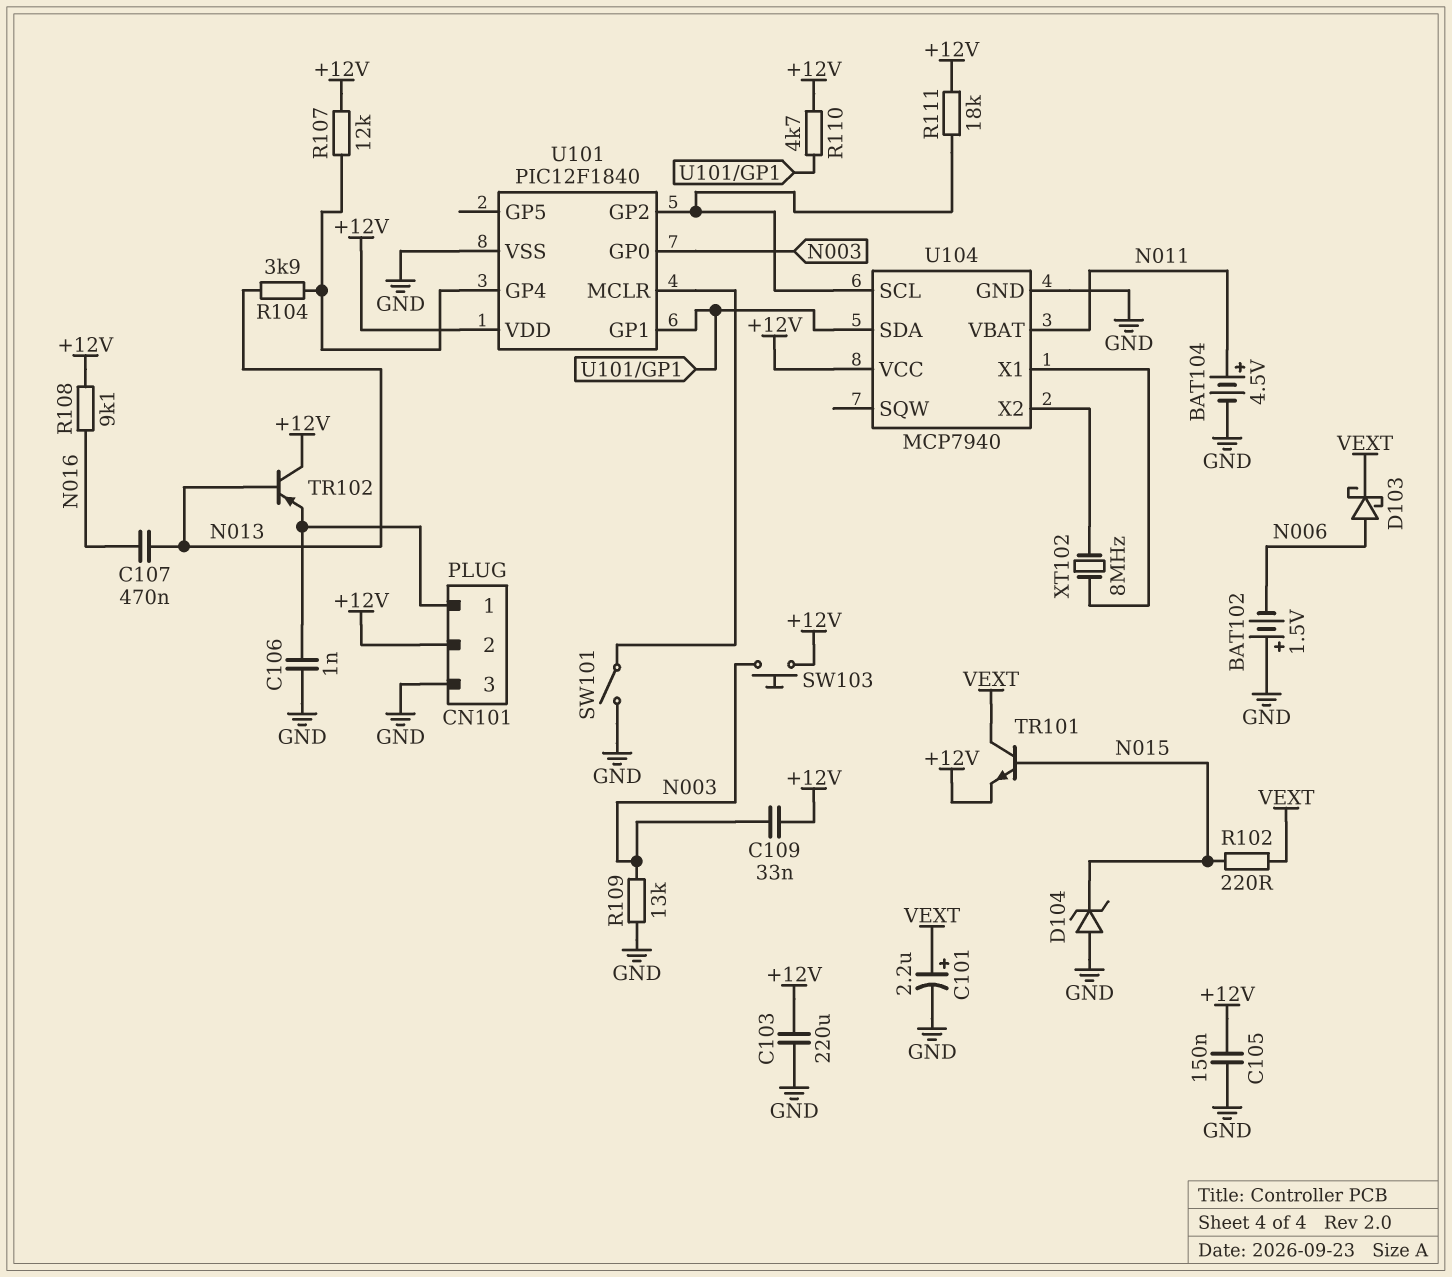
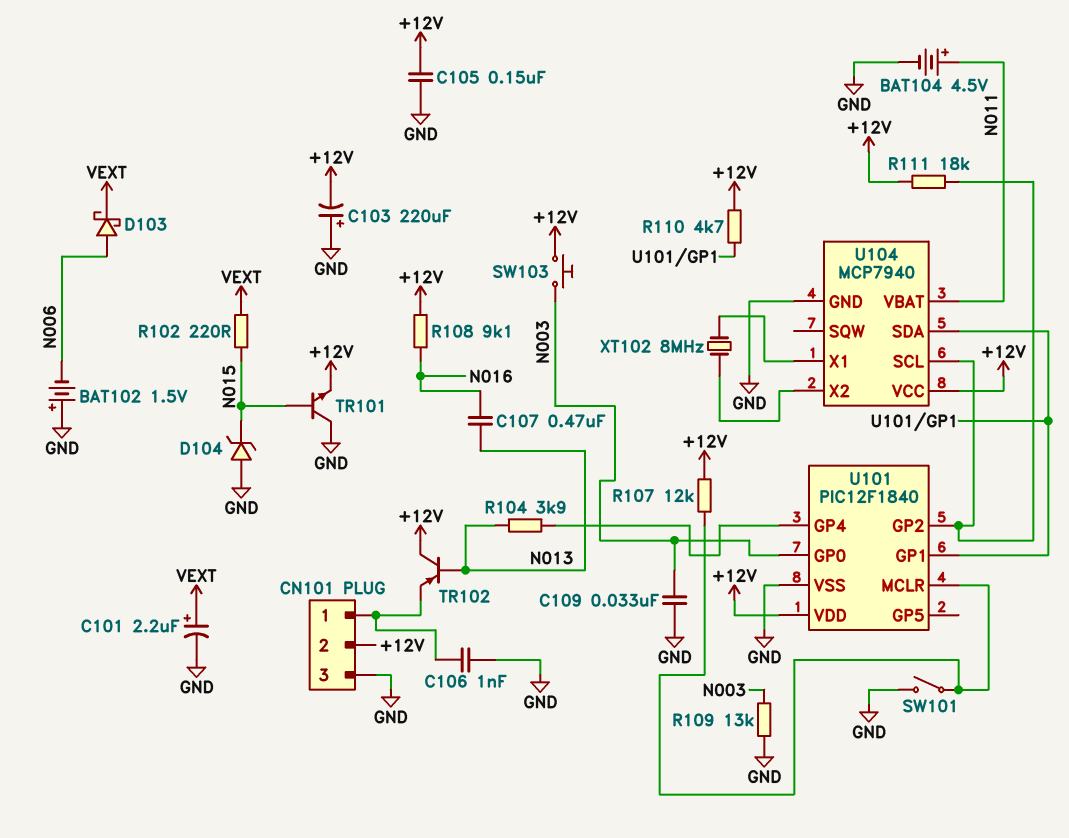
C103: 220uF (+12V, GND) -> 220uF (plus GND, minus +12V)
C109: 33nF (+12V, N003) -> 33nF (GND, N003)
R107: 12k (+12V, U101/GP4) -> 12k (+12V, U101/MCLR)
TR101: NPN (B N015, C VEXT, E +12V) -> NPN (B N015, C GND, E +12V)

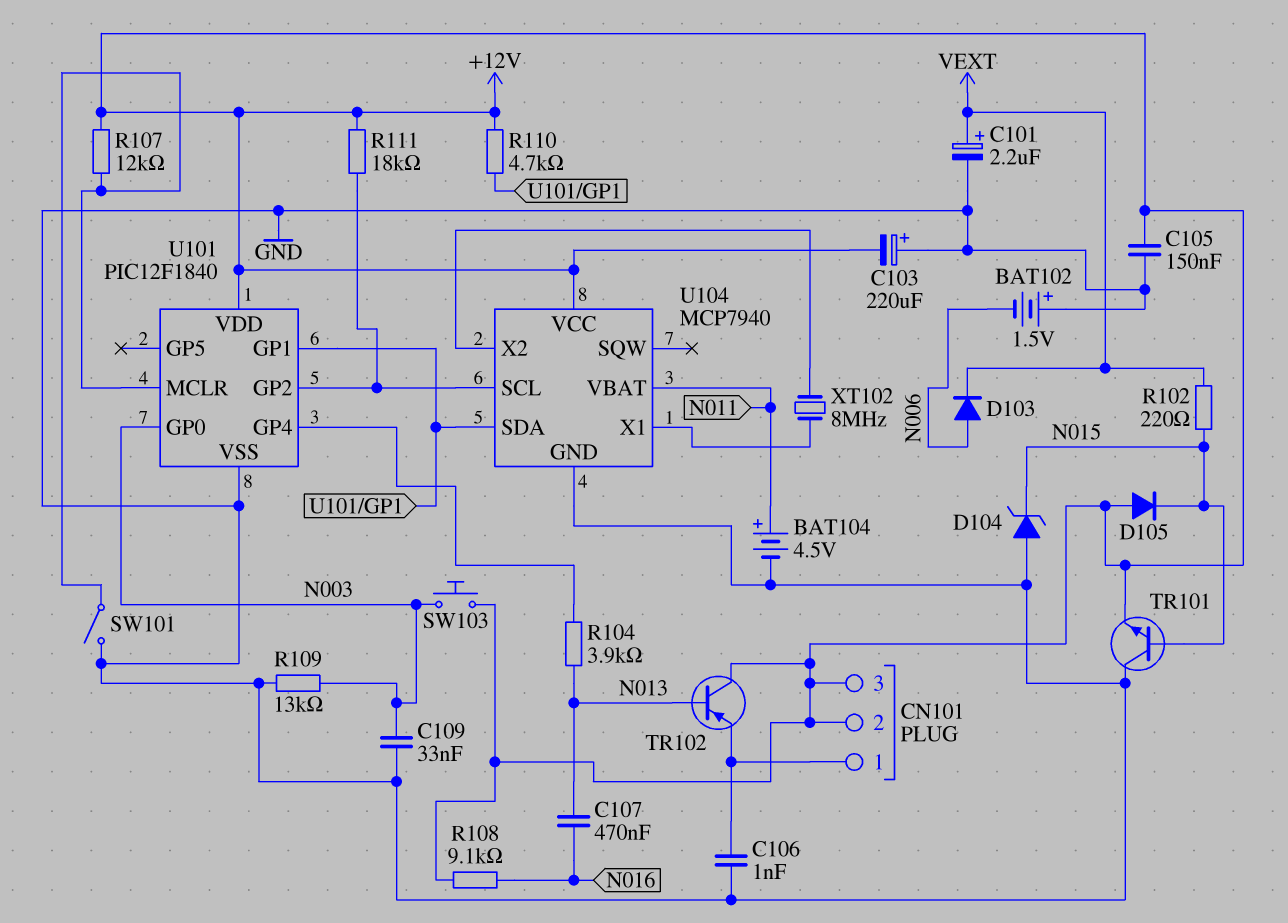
CN101 pin 3: GND -> +12V
D103: schottky (A N006, K VEXT) -> diode (A N006, K VEXT)
D105: none -> diode (A +12V, K N015)

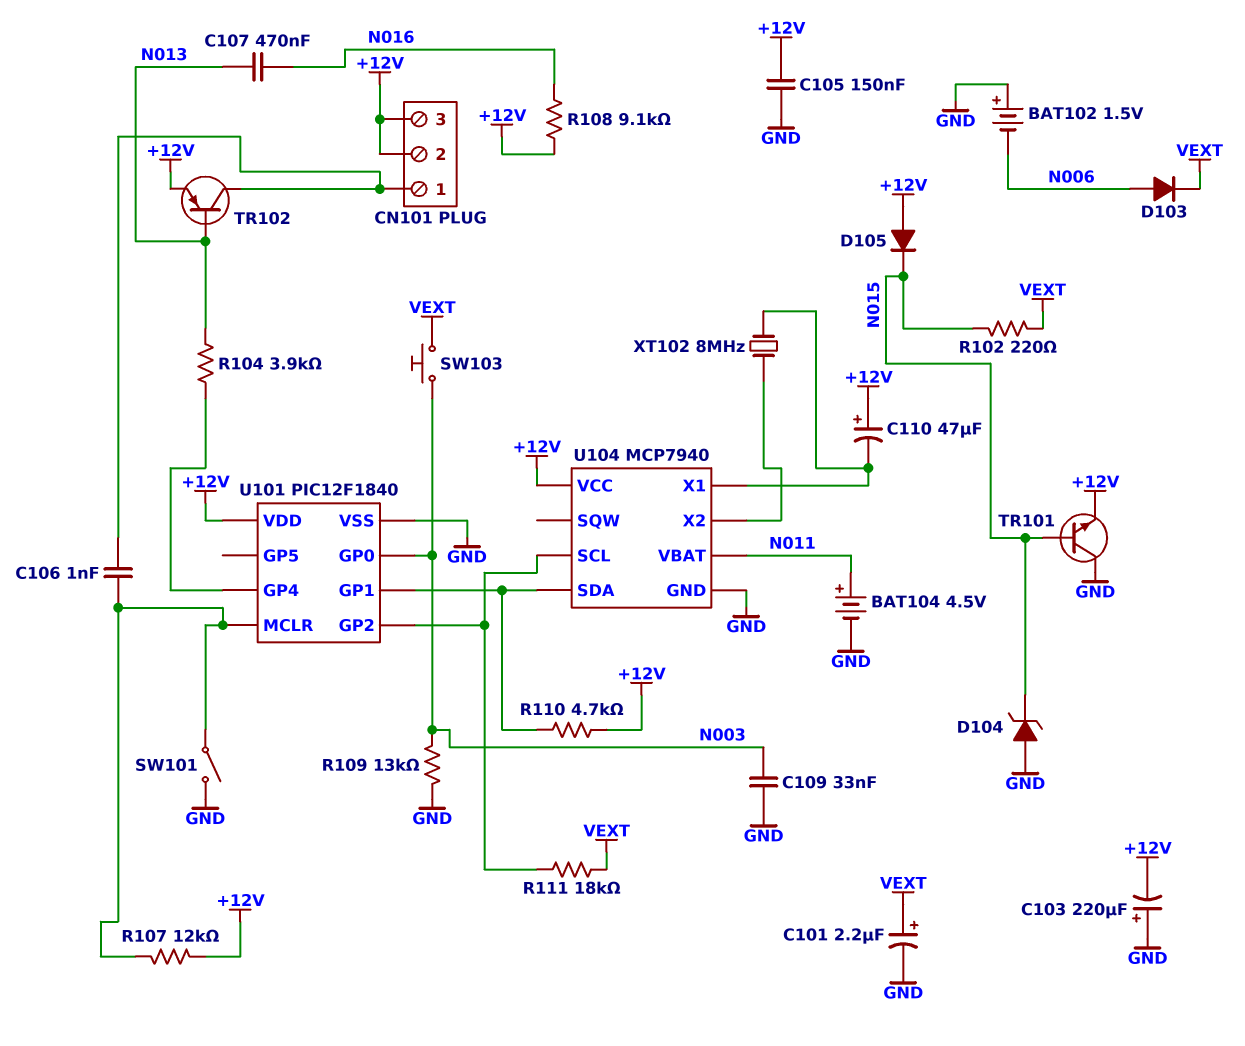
C106: 1nF (CN101/1, GND) -> 1nF (CN101/1, U101/MCLR)
C110: none -> 47uF (plus +12V, minus U104/X1)
R111: 18k (+12V, U101/GP2) -> 18k (U101/GP2, VEXT)
SW103: button (+12V, N003) -> button (N003, VEXT)
TR102: PNP (B N013, C +12V, E CN101/1) -> PNP (B N013, C CN101/1, E +12V)

